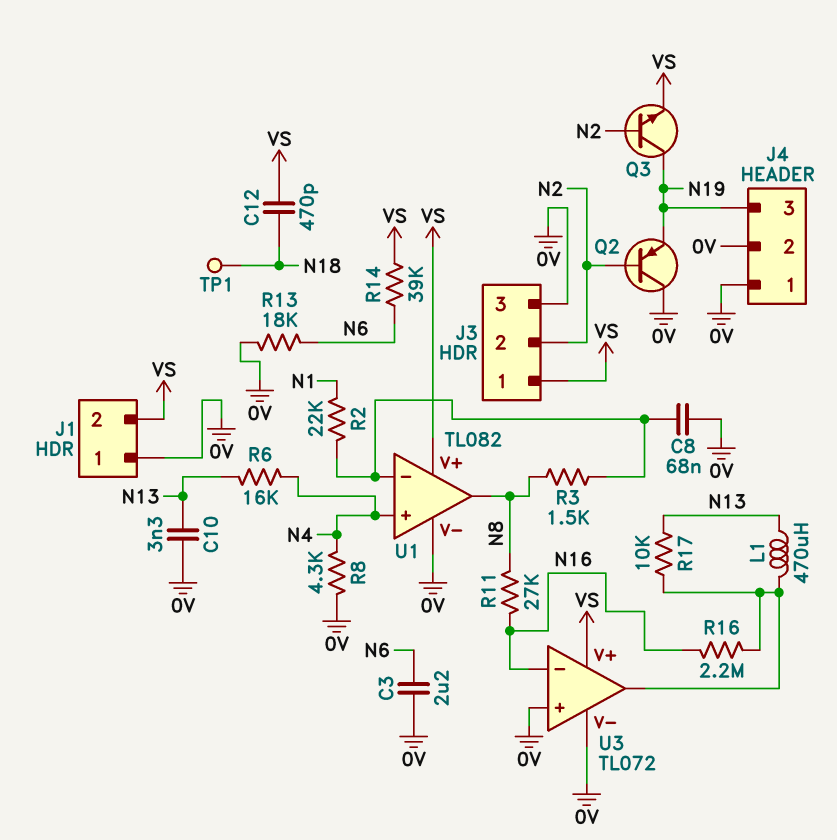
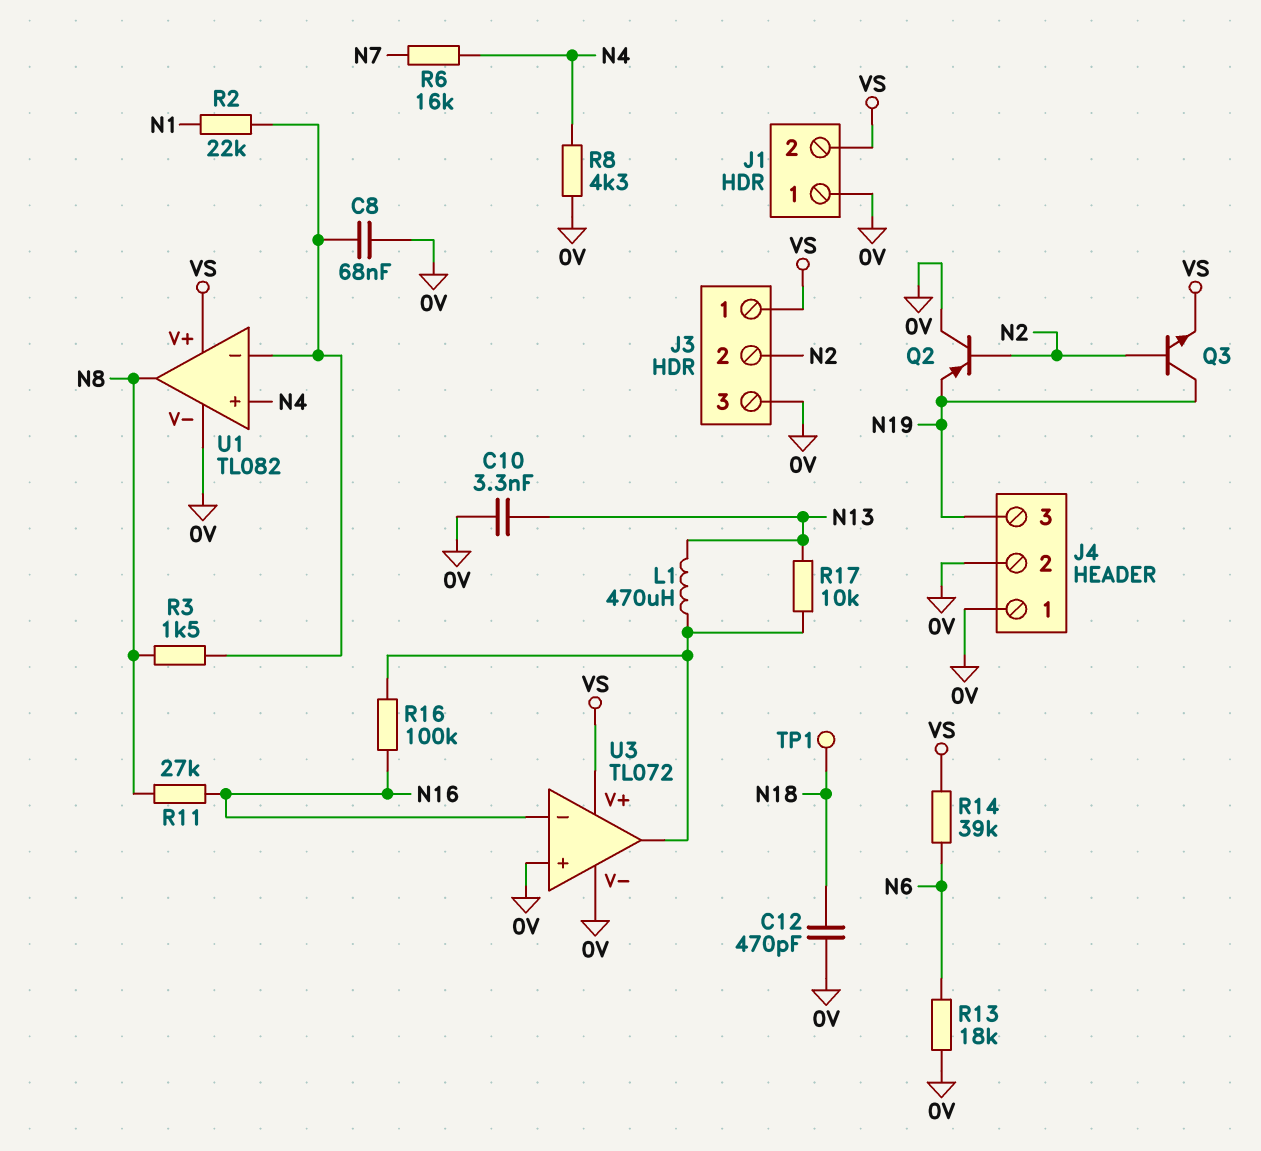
C3: 2.2uF (0V, N6) -> none
C12: 470pF (N18, VS) -> 470pF (0V, N18)
R6: 16k (N4, N13) -> 16k (N4, N7)
R16: 2.2M (N16, U3/out) -> 100k (N16, U3/out)

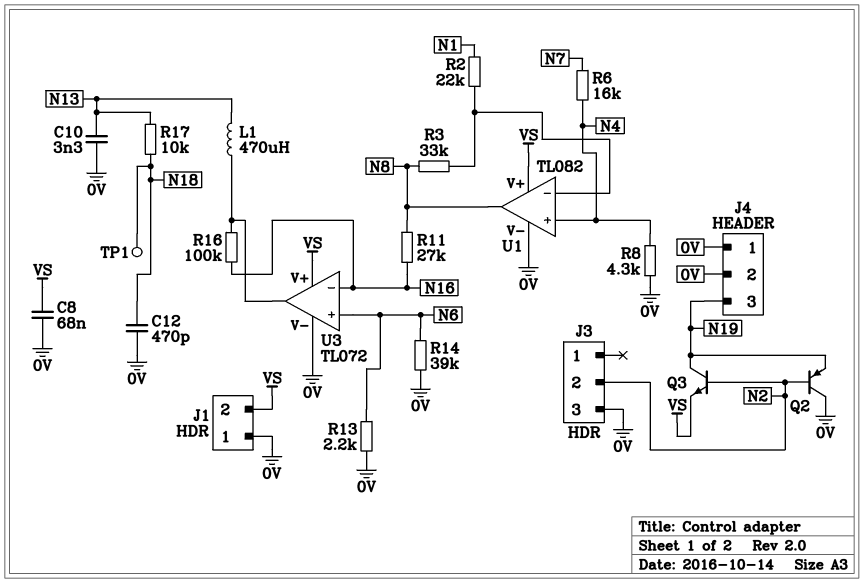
C8: 68nF (0V, U1/in-) -> 68nF (0V, VS)
J3 pin 1: VS -> none
R3: 1.5k (N8, U1/in-) -> 33k (N8, U1/in-)
R13: 18k (0V, N6) -> 2.2k (0V, N6)
R14: 39k (N6, VS) -> 39k (0V, N6)
R17: 10k (N13, U3/out) -> 10k (N13, N18)
U3 pin in+: 0V -> N6

